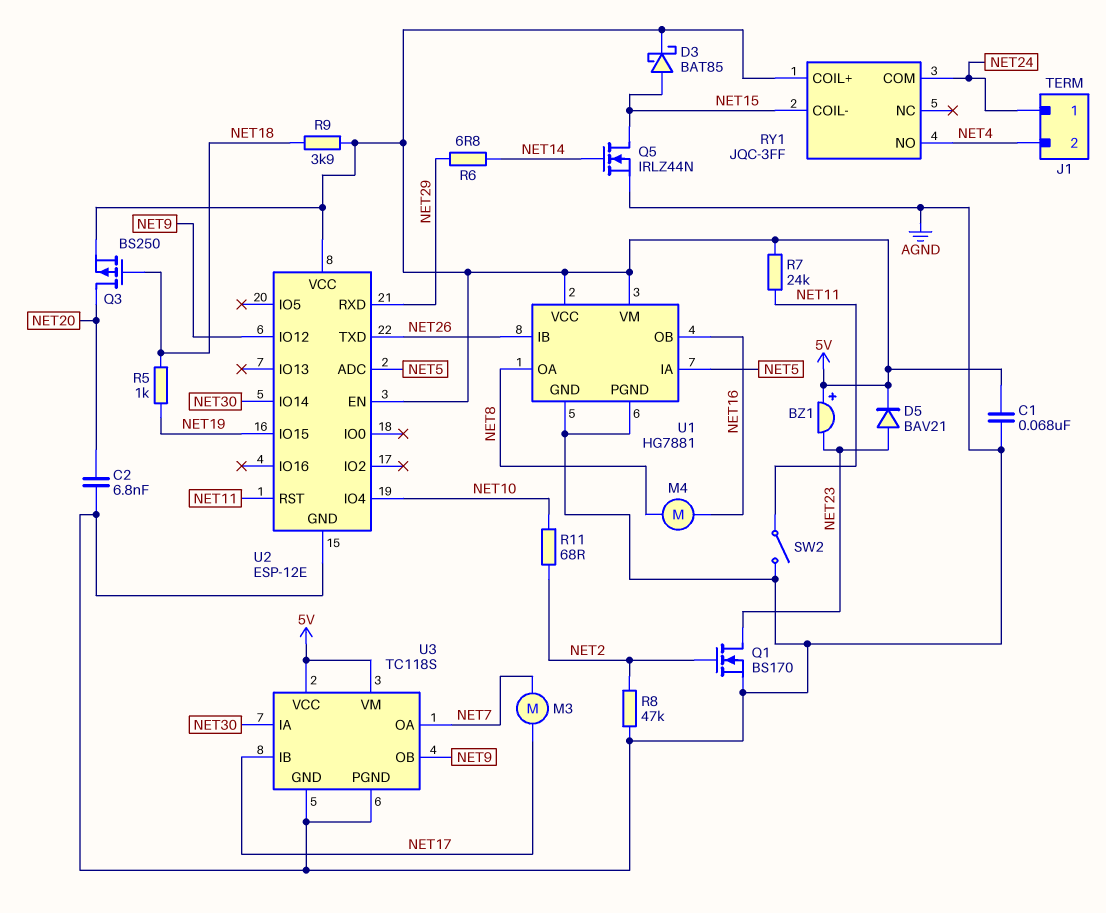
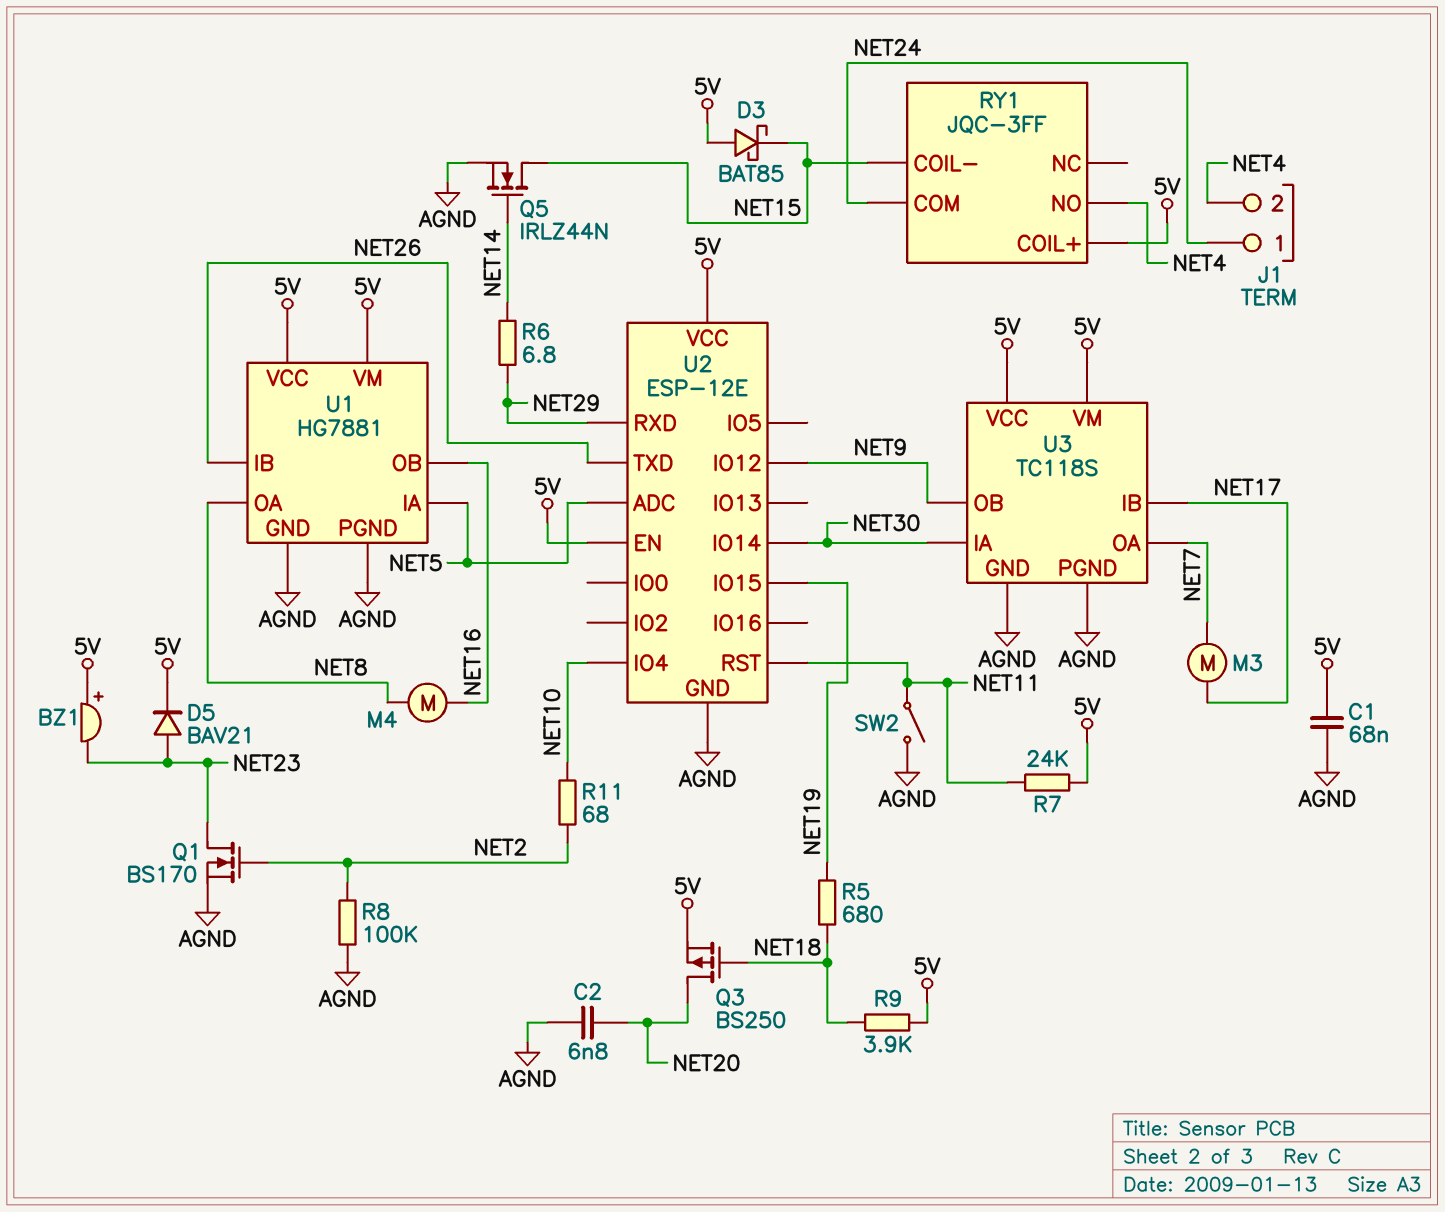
D3: schottky BAT85 (A NET15, K 5V) -> schottky BAT85 (A 5V, K NET15)
R5: 1k (NET18, NET19) -> 680 (NET18, NET19)
R8: 47k (AGND, NET2) -> 100k (AGND, NET2)

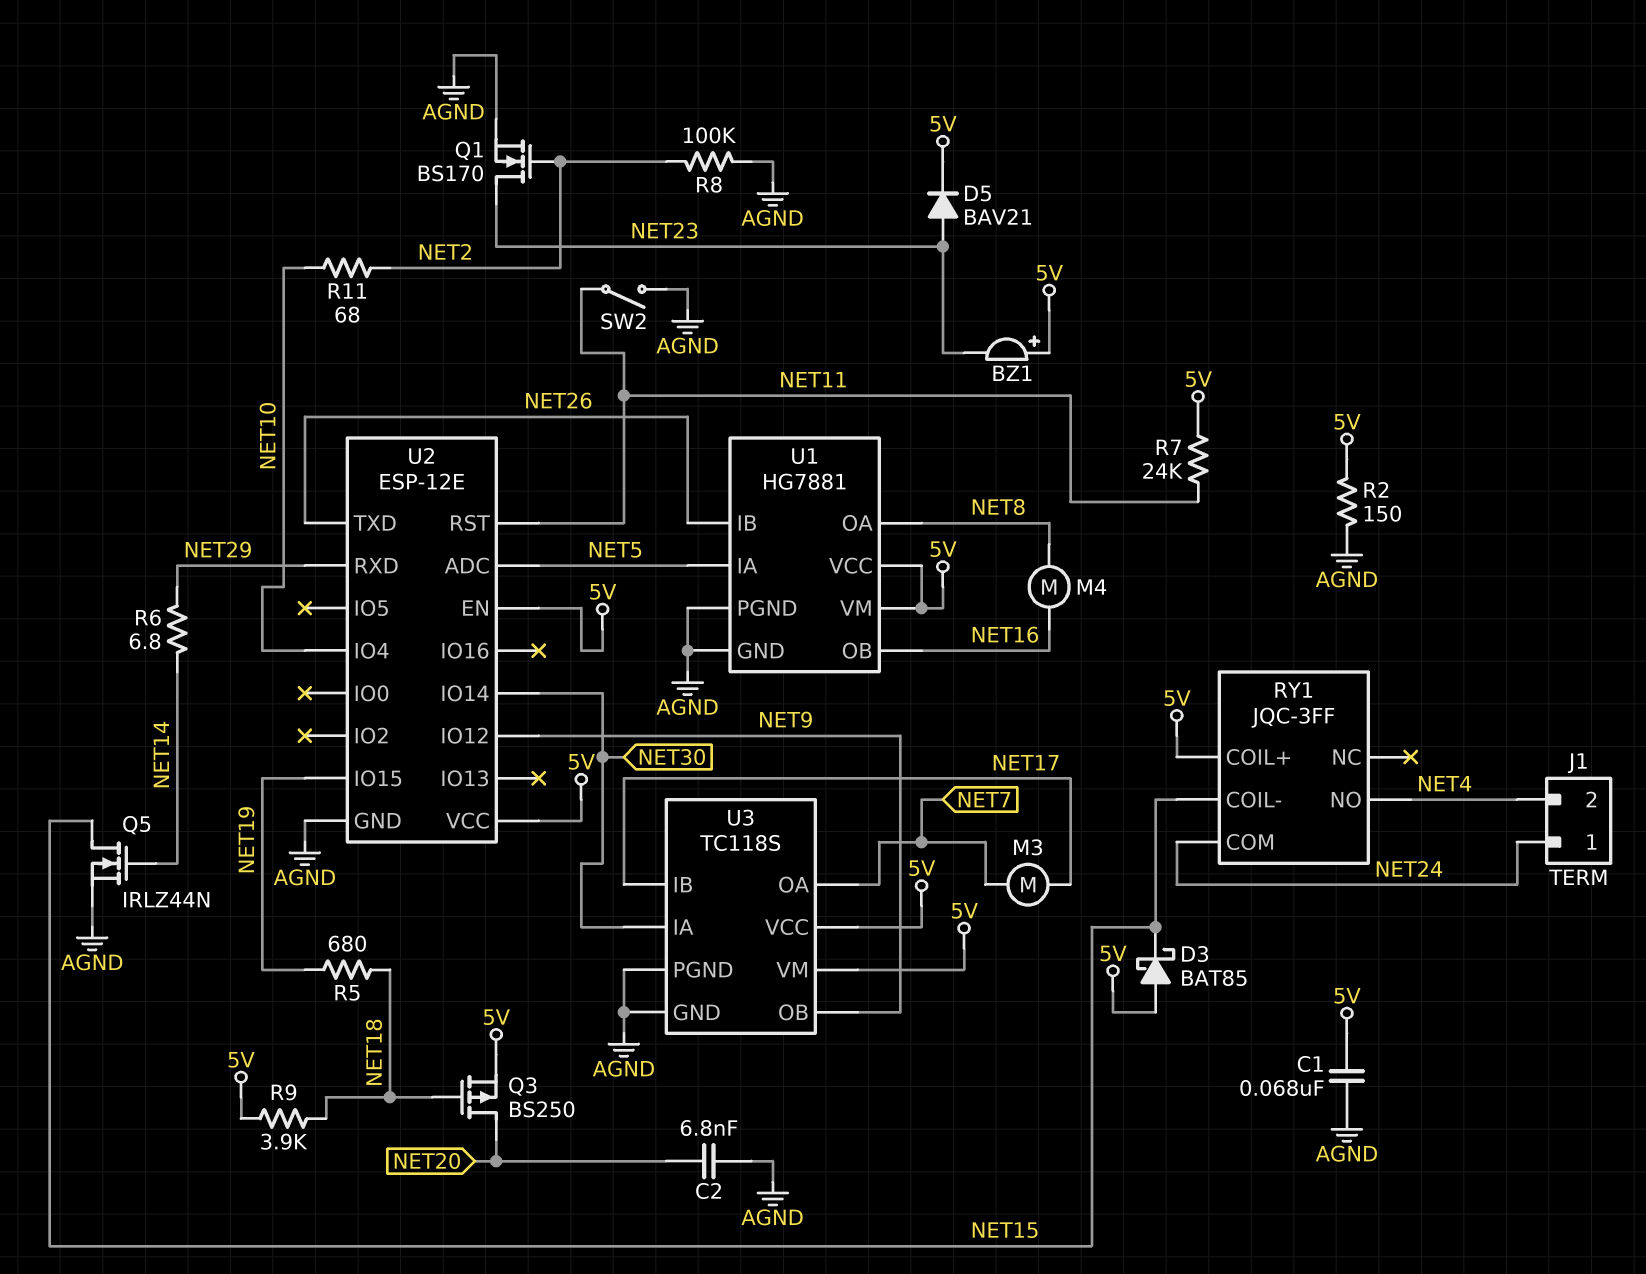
R2: none -> 150 (5V, AGND)

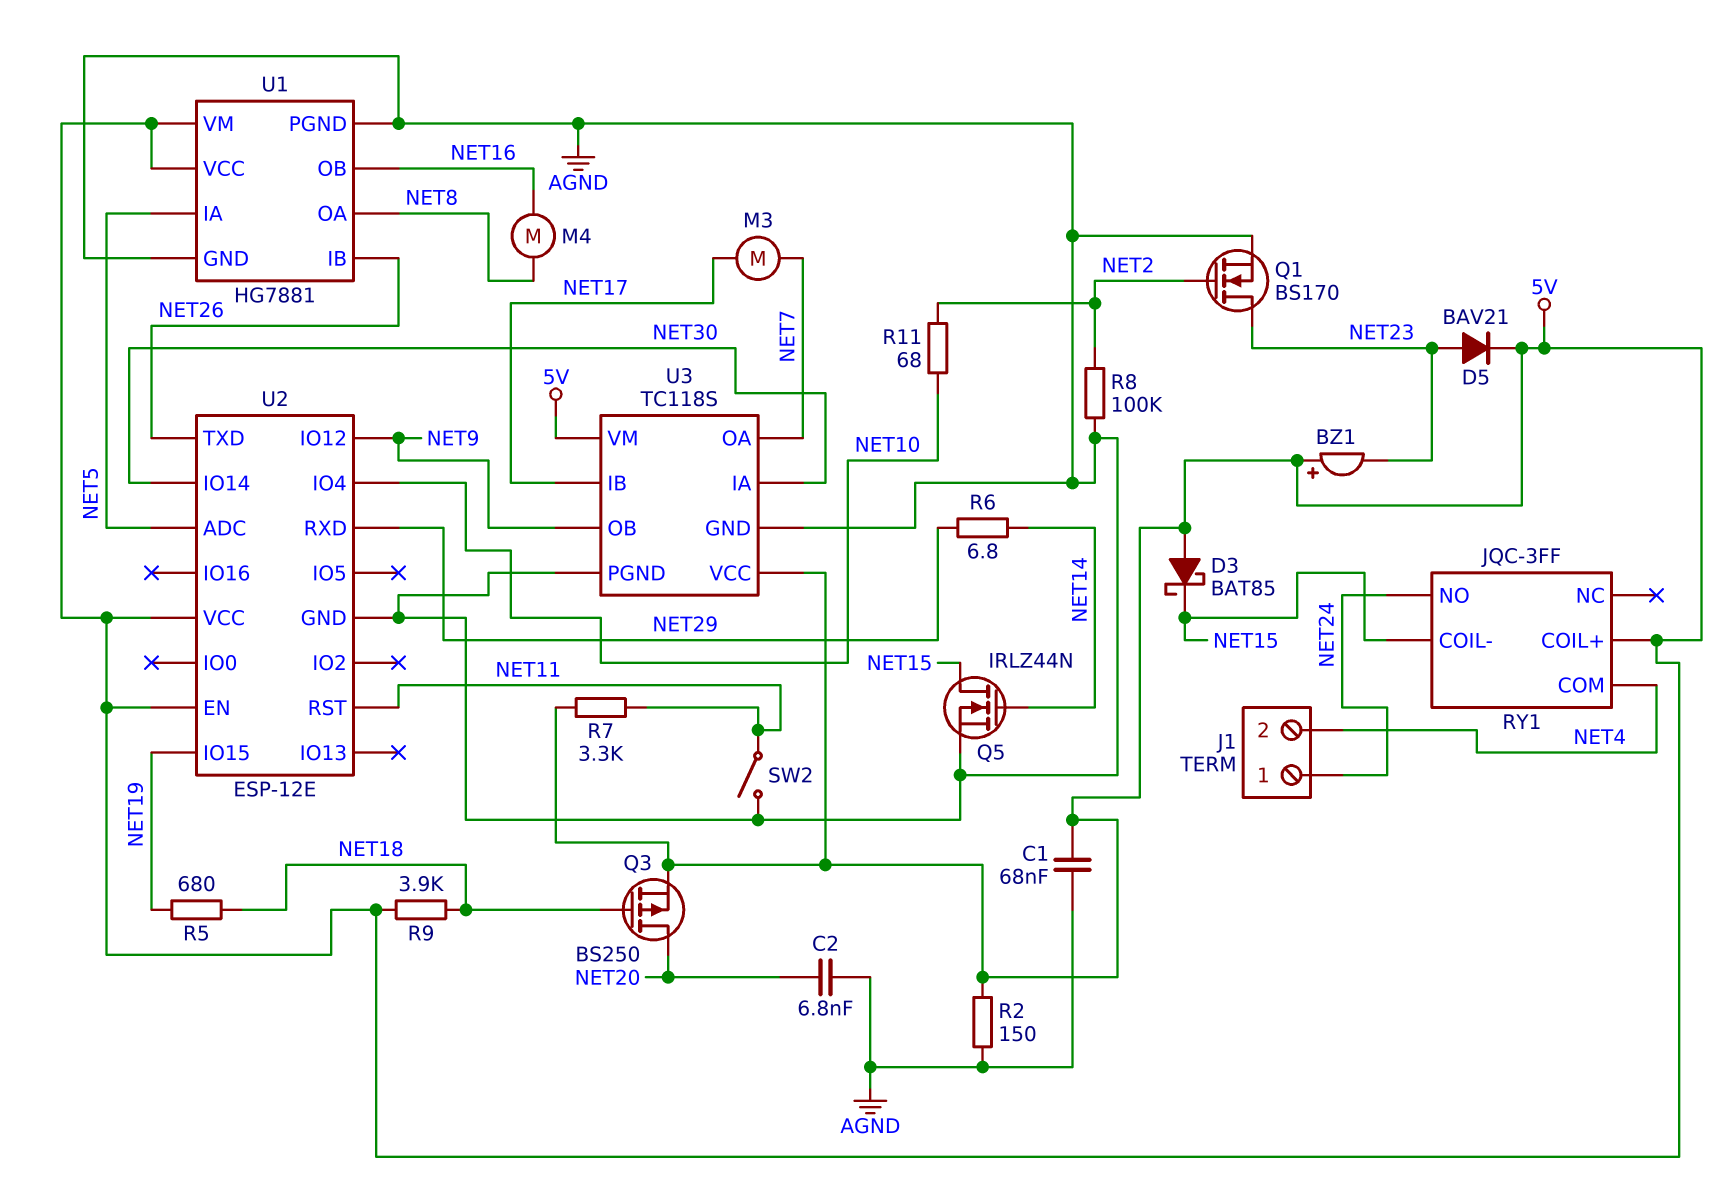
R7: 24k (5V, NET11) -> 3.3k (5V, NET11)
RY1 pin COM: NET24 -> NET4
RY1 pin NO: NET4 -> NET24

